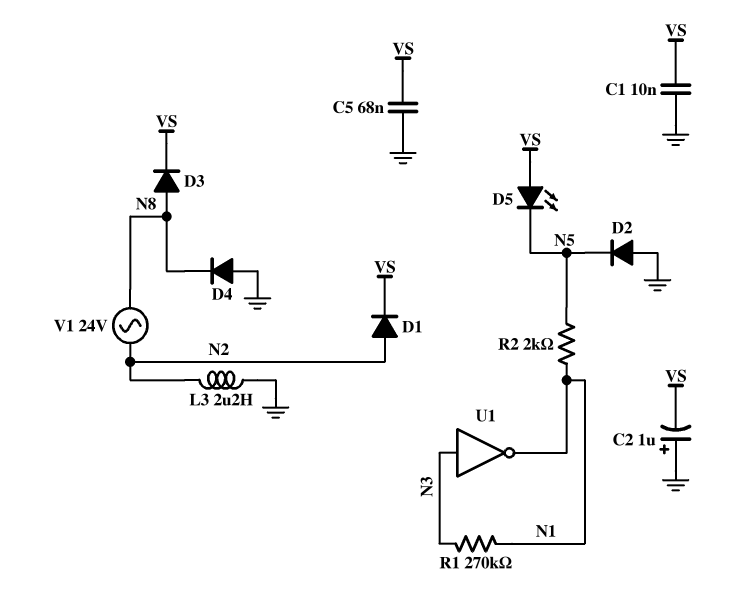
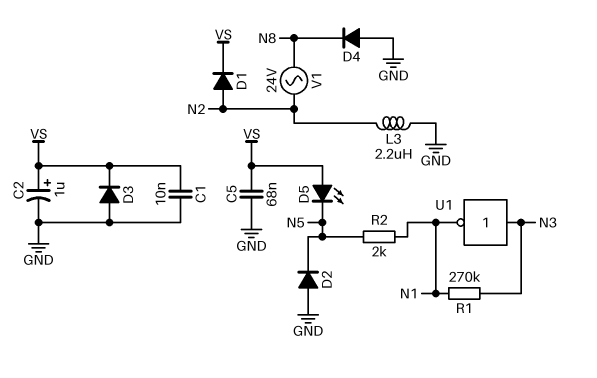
C2: 1uF (plus GND, minus VS) -> 1uF (plus VS, minus GND)
D3: diode (A N8, K VS) -> diode (A GND, K VS)

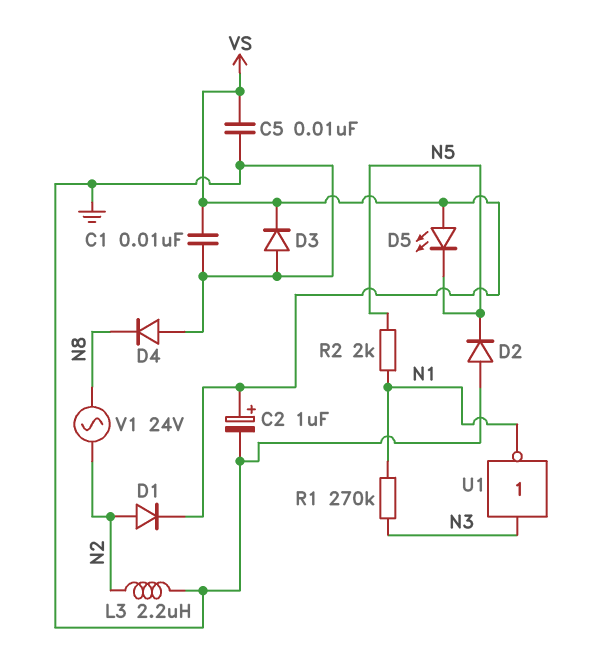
C5: 68nF (GND, VS) -> 10nF (GND, VS)

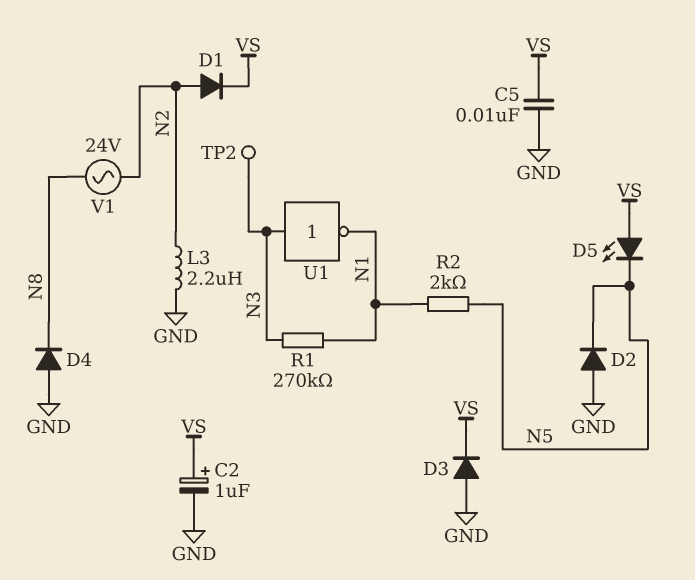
C1: 10nF (GND, VS) -> none
TP2: none -> test point (N3)

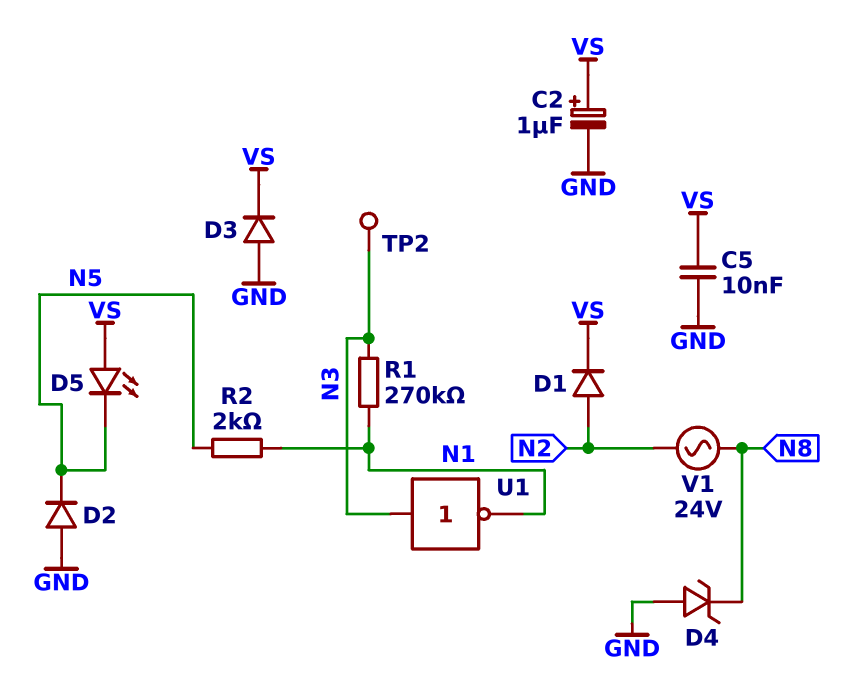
D4: diode (A GND, K N8) -> zener (A GND, K N8)
L3: 2.2uH (GND, N2) -> none

